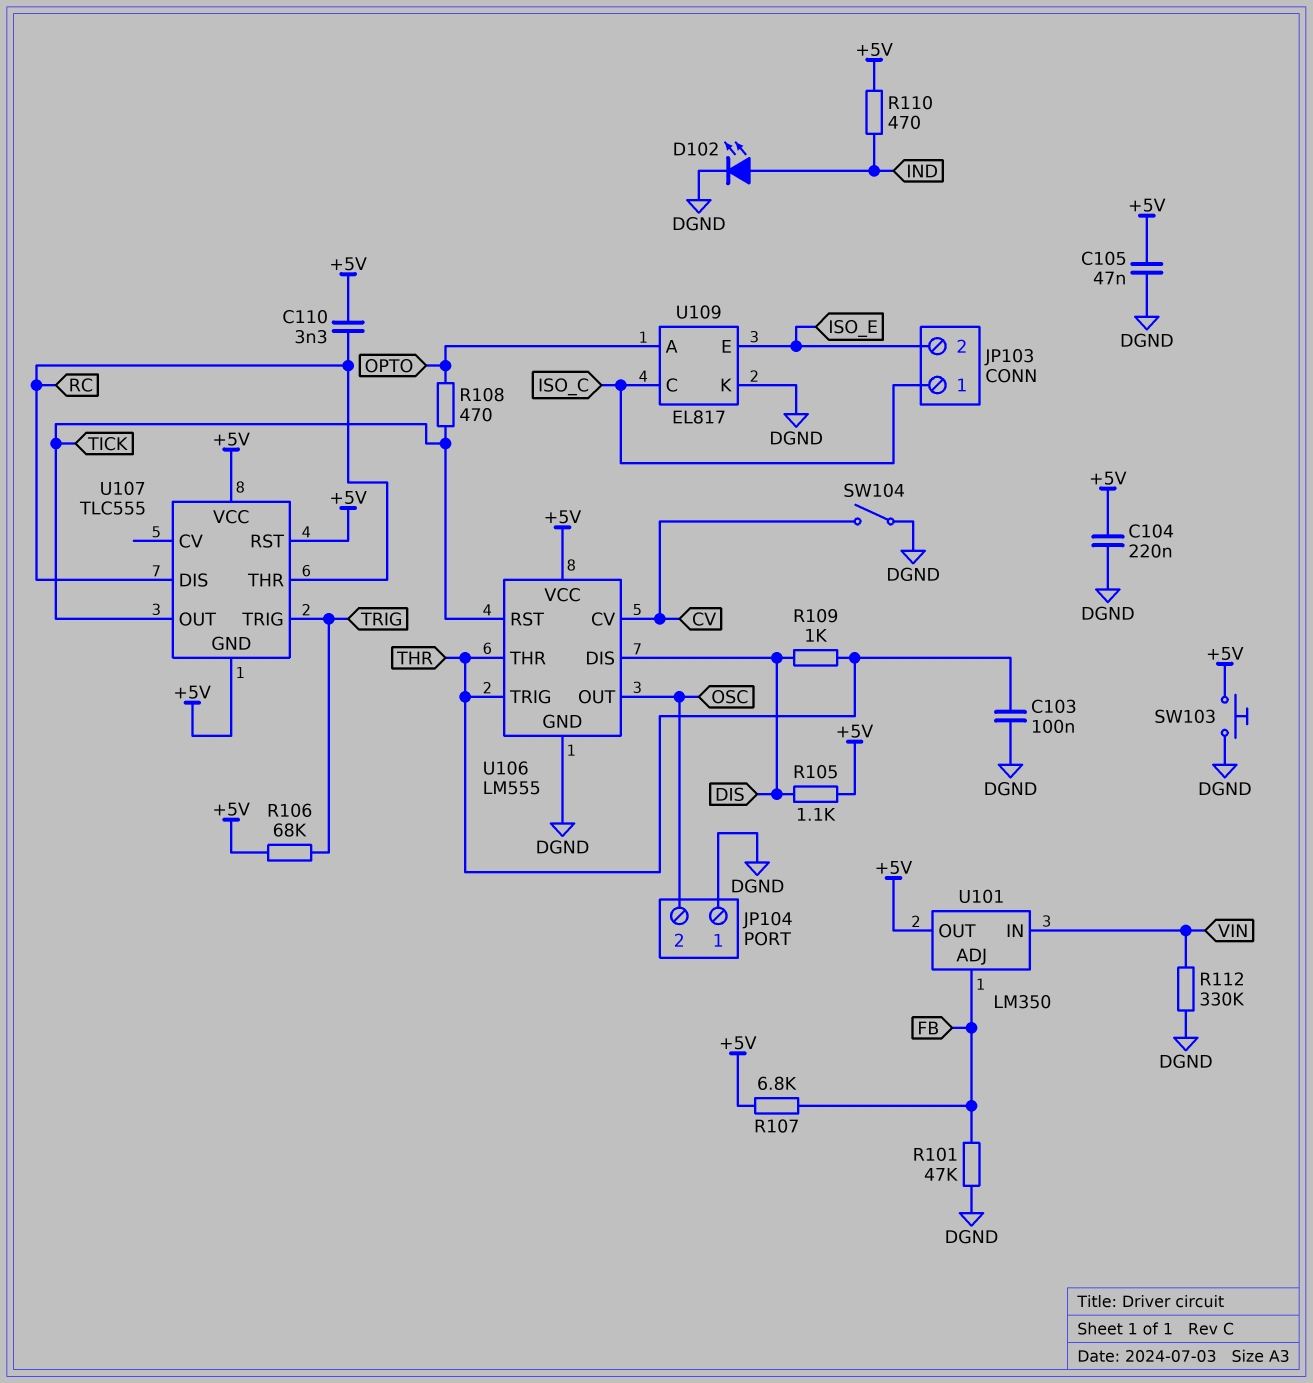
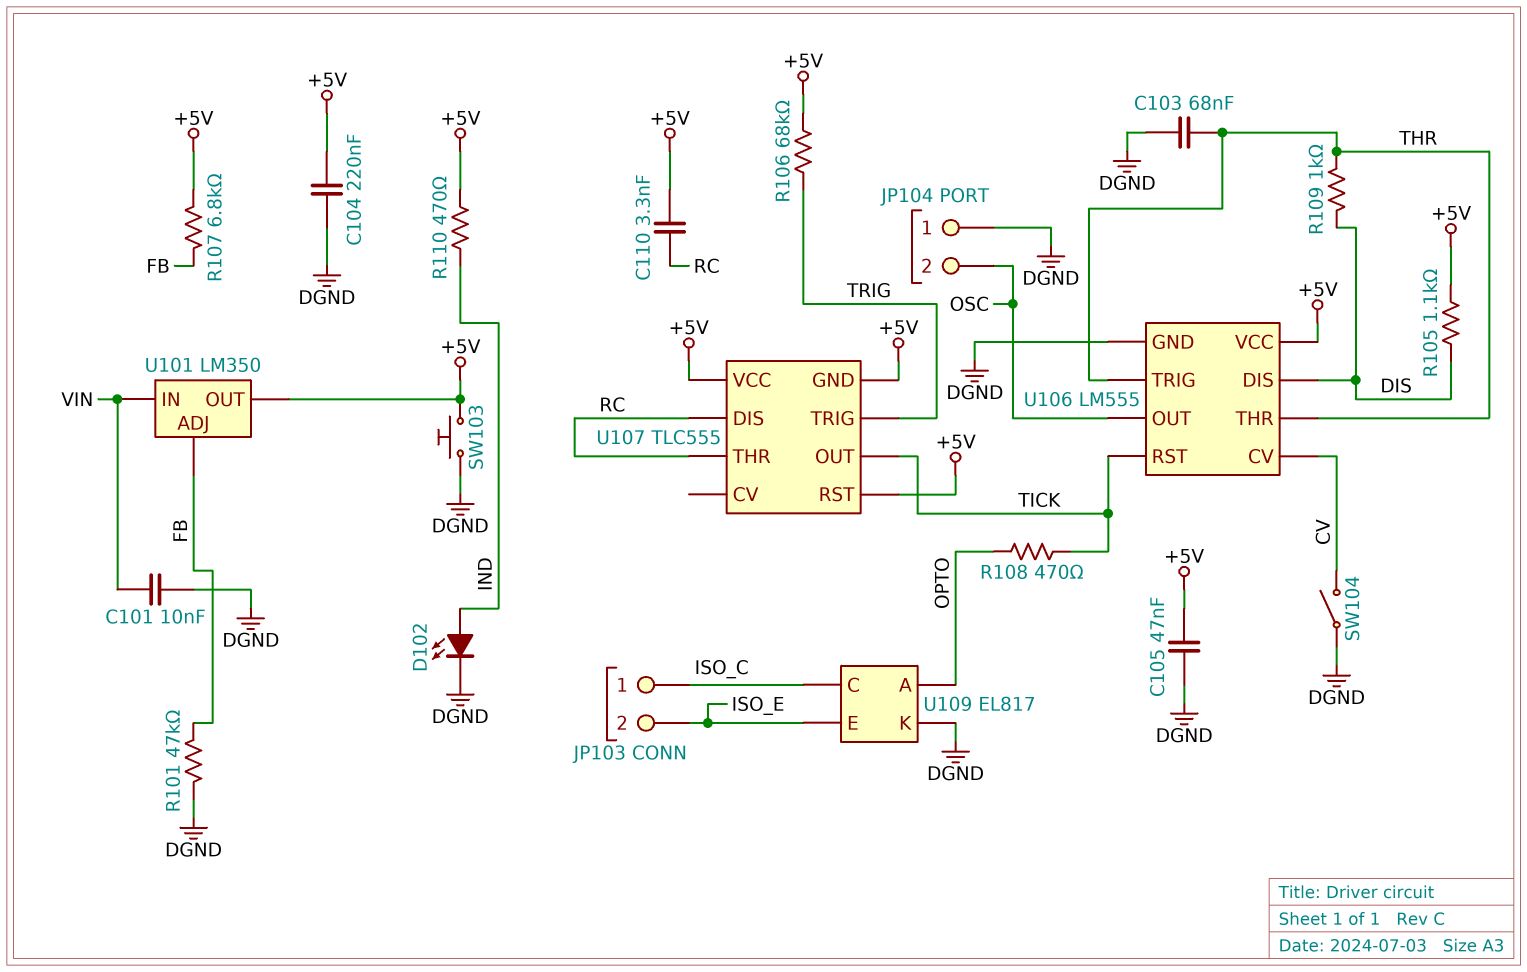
C101: none -> 10nF (DGND, VIN)
C103: 100nF (DGND, THR) -> 68nF (DGND, THR)
R112: 330k (DGND, VIN) -> none

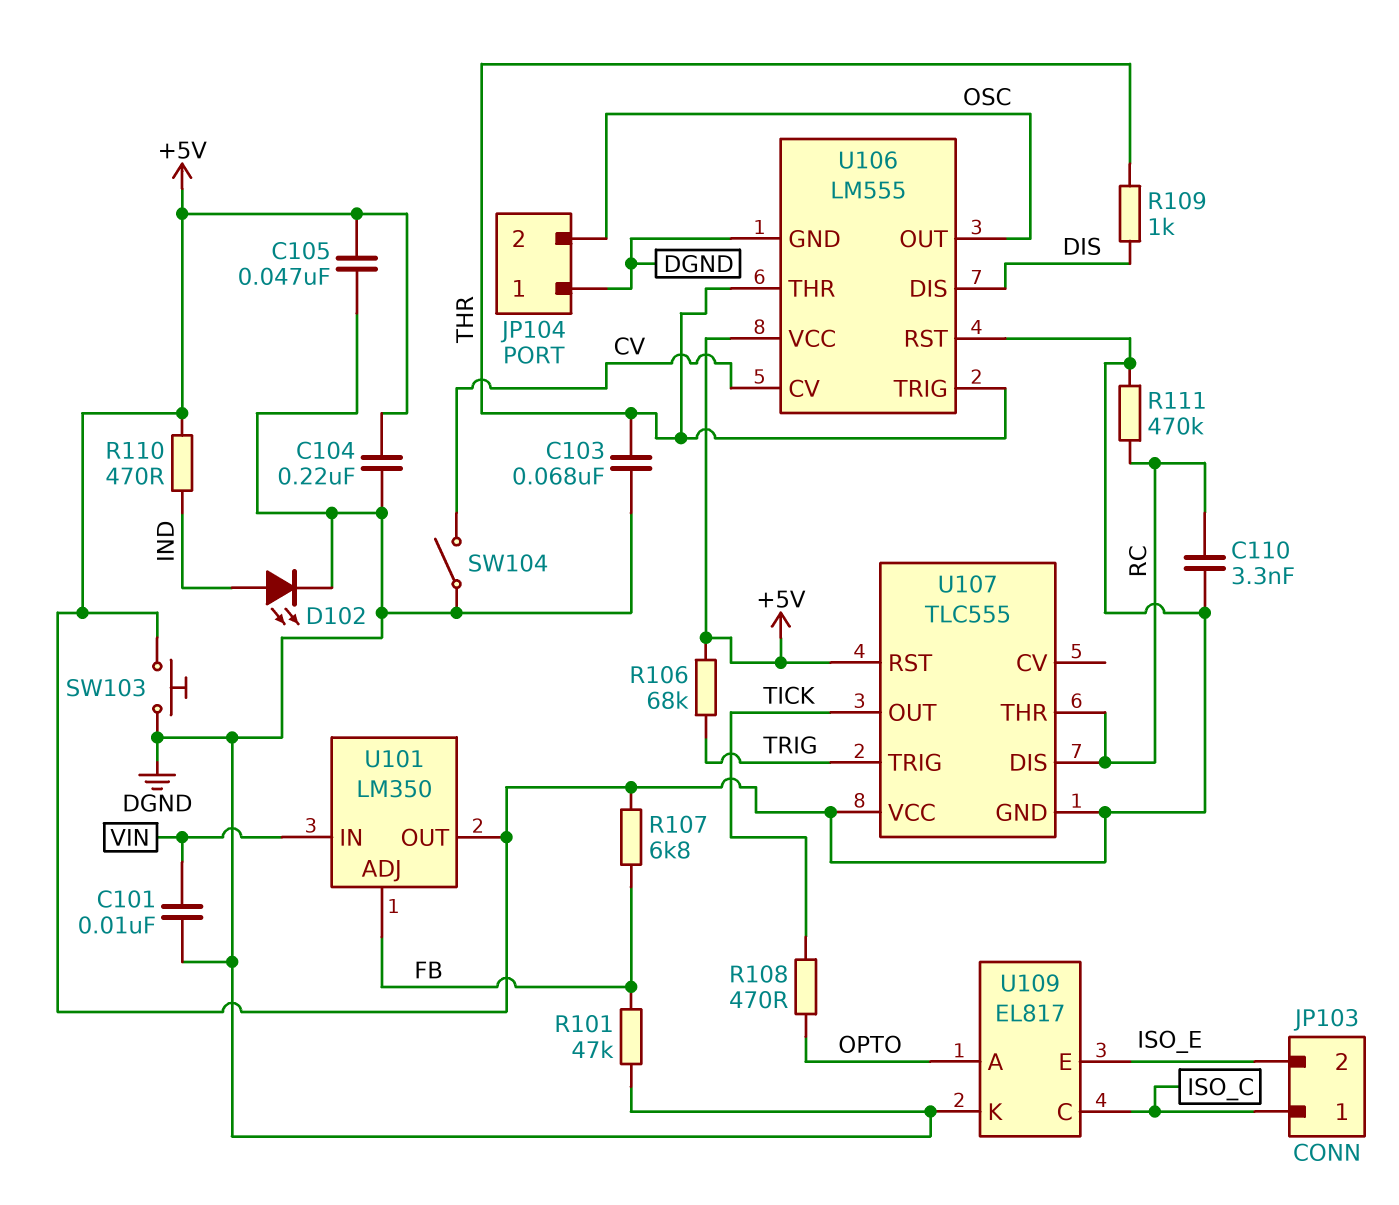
R105: 1.1k (+5V, DIS) -> none
R111: none -> 470k (+5V, RC)
U106 pin RST: TICK -> +5V

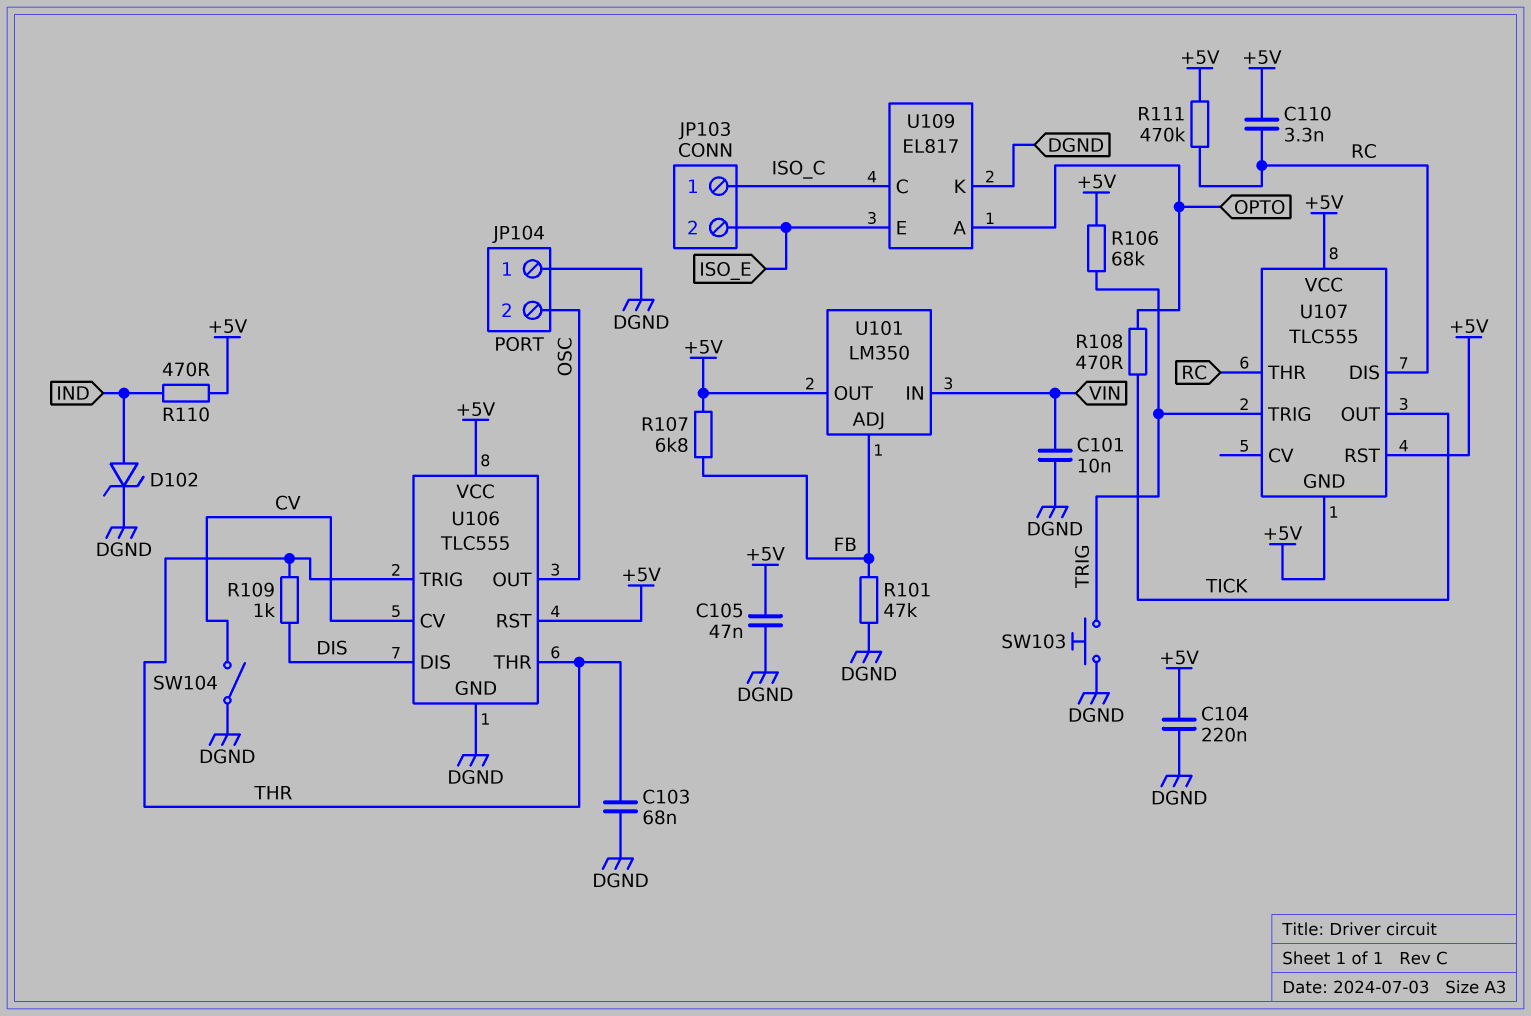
D102: LED (A IND, K DGND) -> zener (A IND, K DGND)
SW103: button (+5V, DGND) -> button (DGND, TRIG)
U106: LM555 -> TLC555

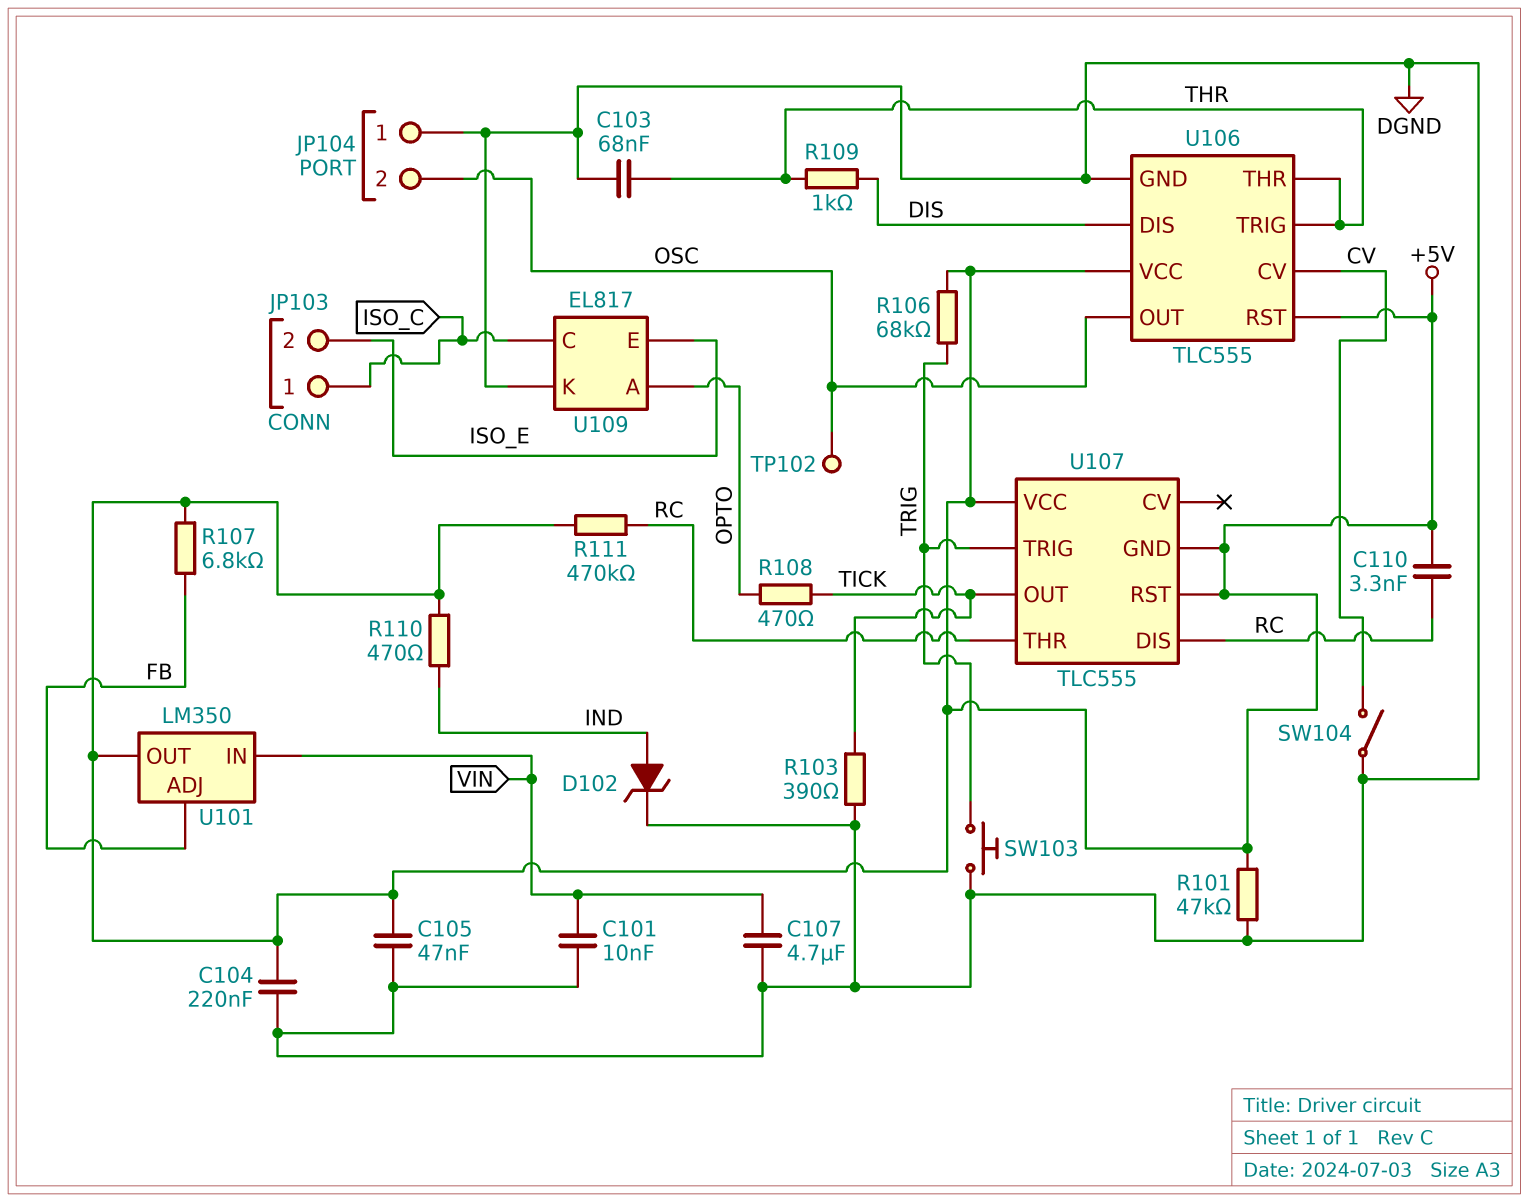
C107: none -> 4.7uF (DGND, VIN)
R101: 47k (DGND, FB) -> 47k (+5V, DGND)
R103: none -> 390 (DGND, TICK)
TP102: none -> test point (OSC)

